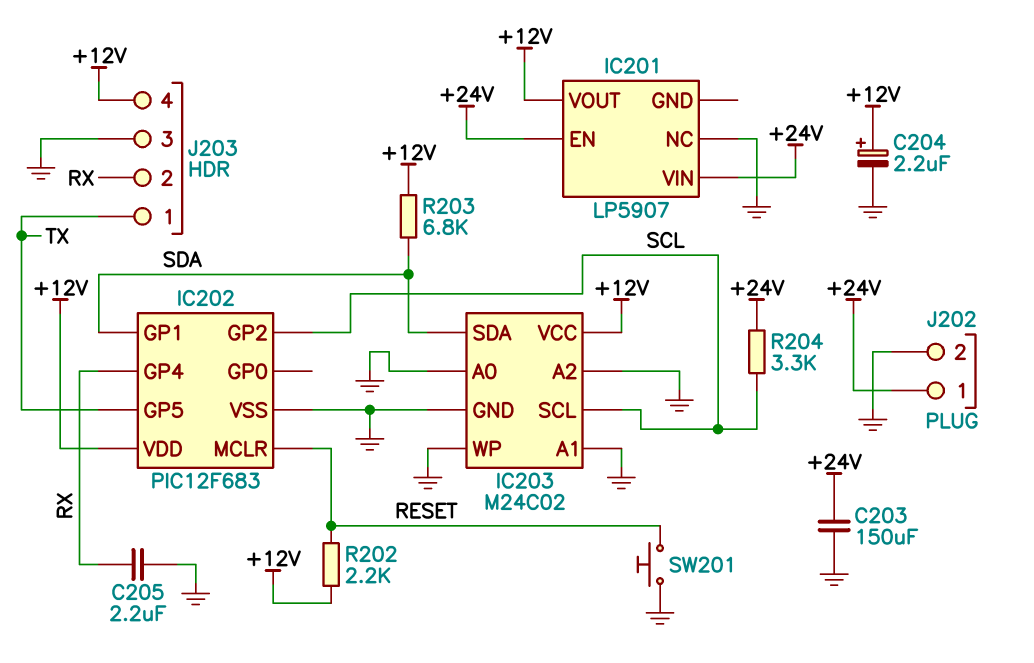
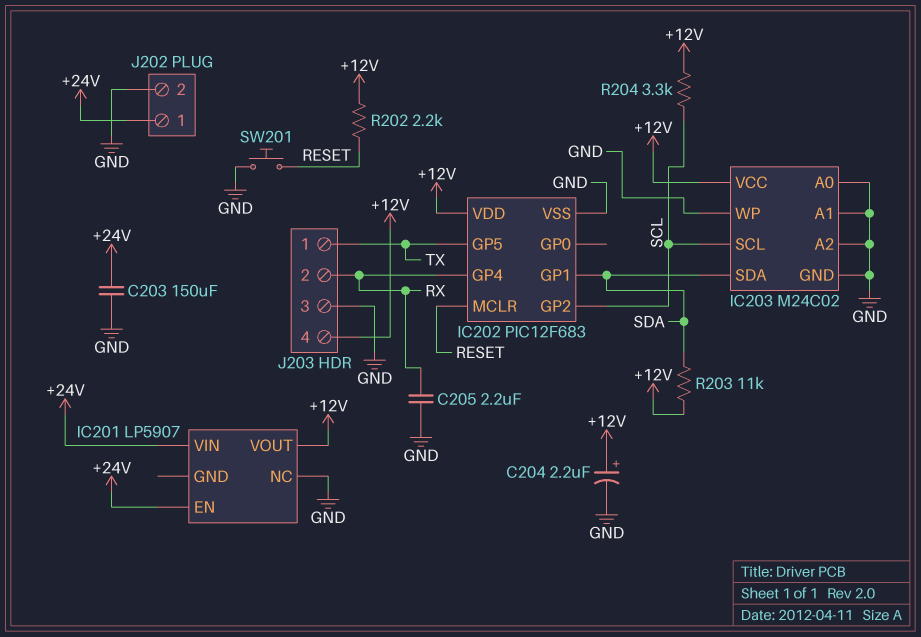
R203: 6.8k (+12V, SDA) -> 11k (+12V, SDA)
R204: 3.3k (+24V, SCL) -> 3.3k (+12V, SCL)

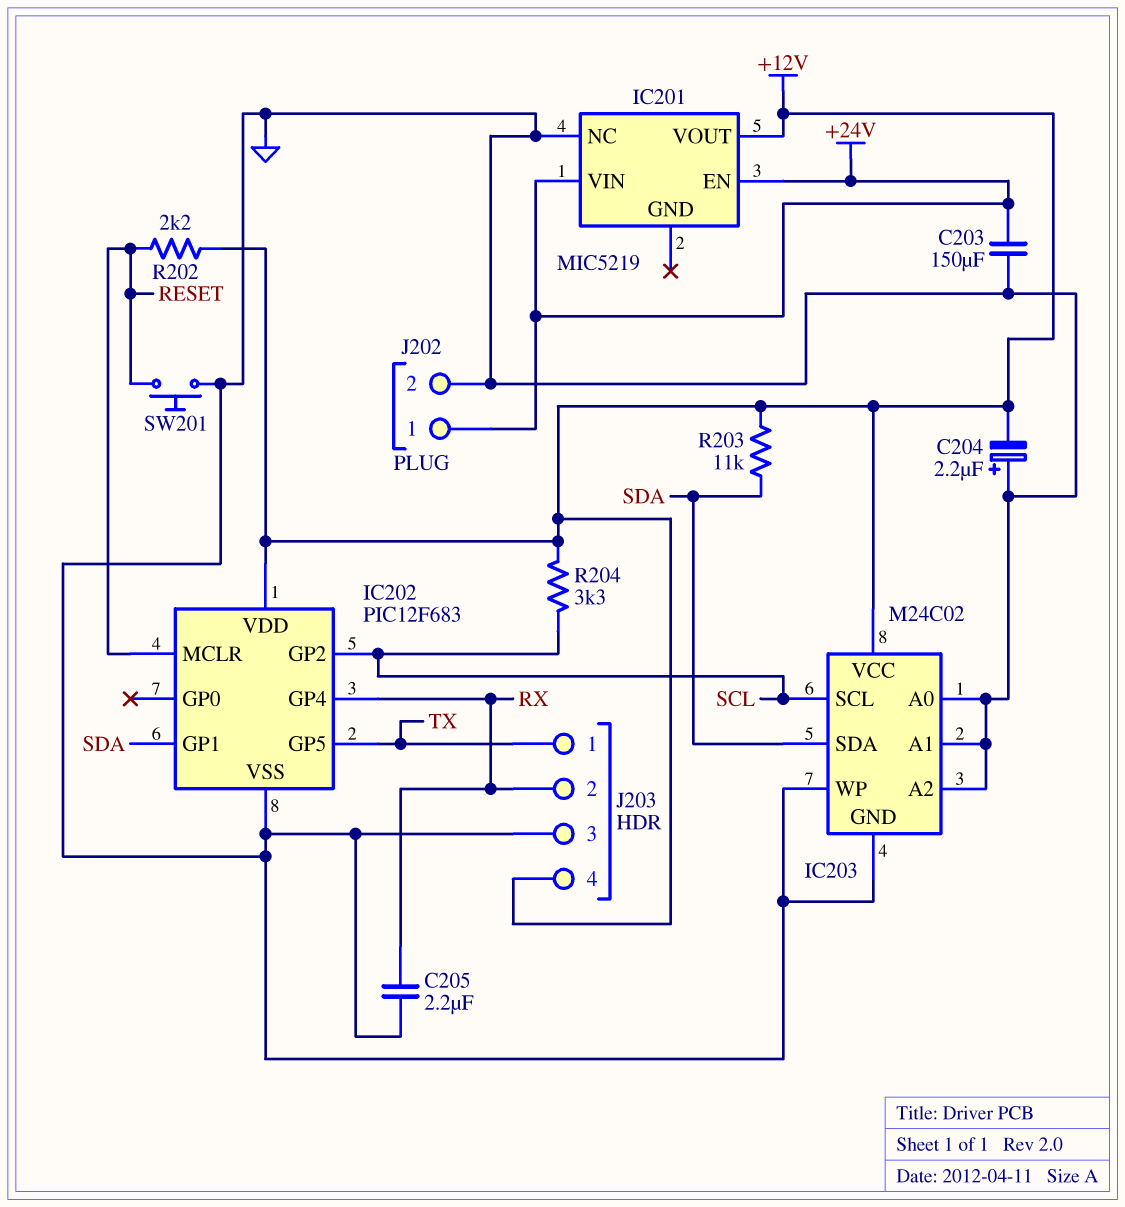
C204: 2.2uF (plus +12V, minus GND) -> 2.2uF (plus GND, minus +12V)
IC201: LP5907 -> MIC5219

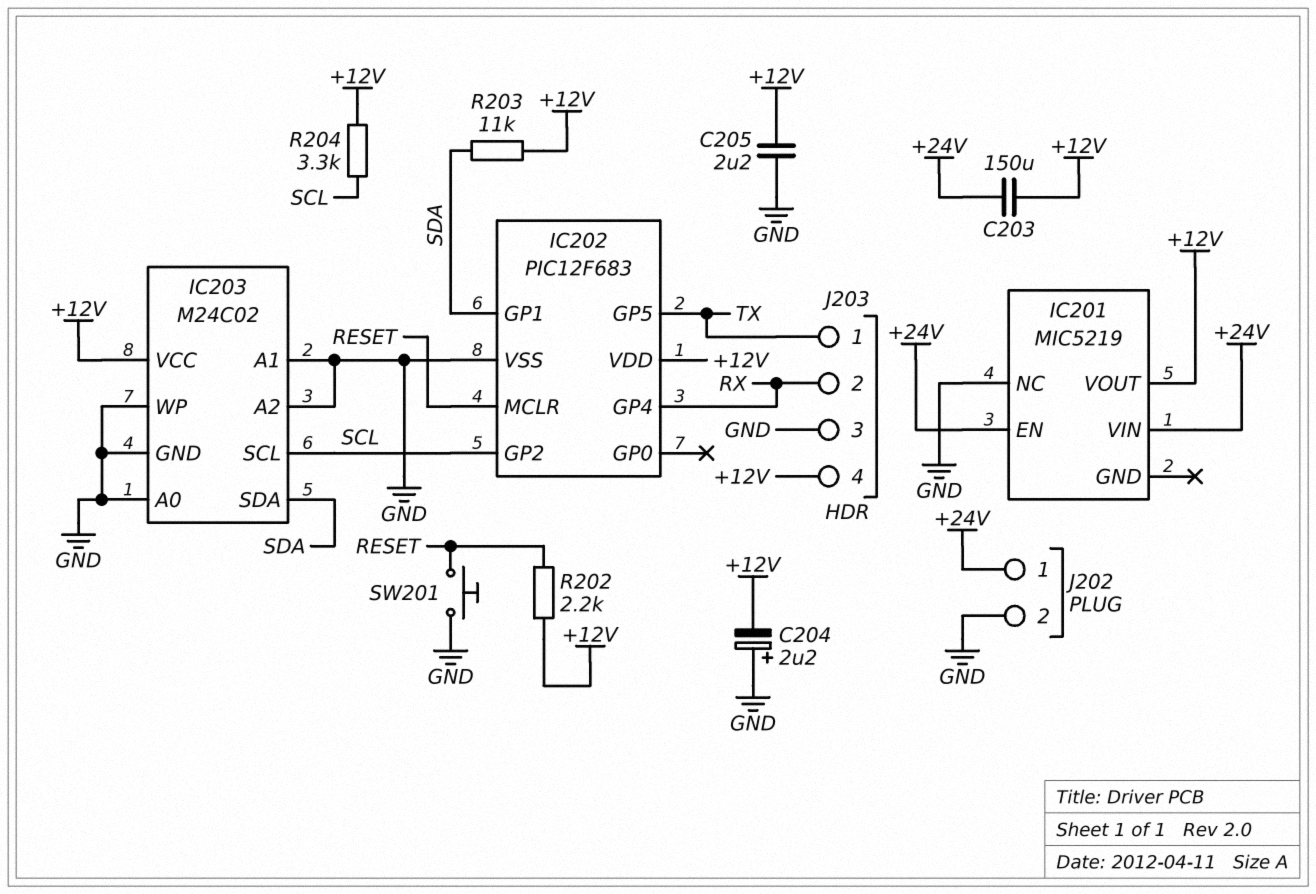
C203: 150uF (+24V, GND) -> 150uF (+12V, +24V)
C205: 2.2uF (GND, RX) -> 2.2uF (+12V, GND)

